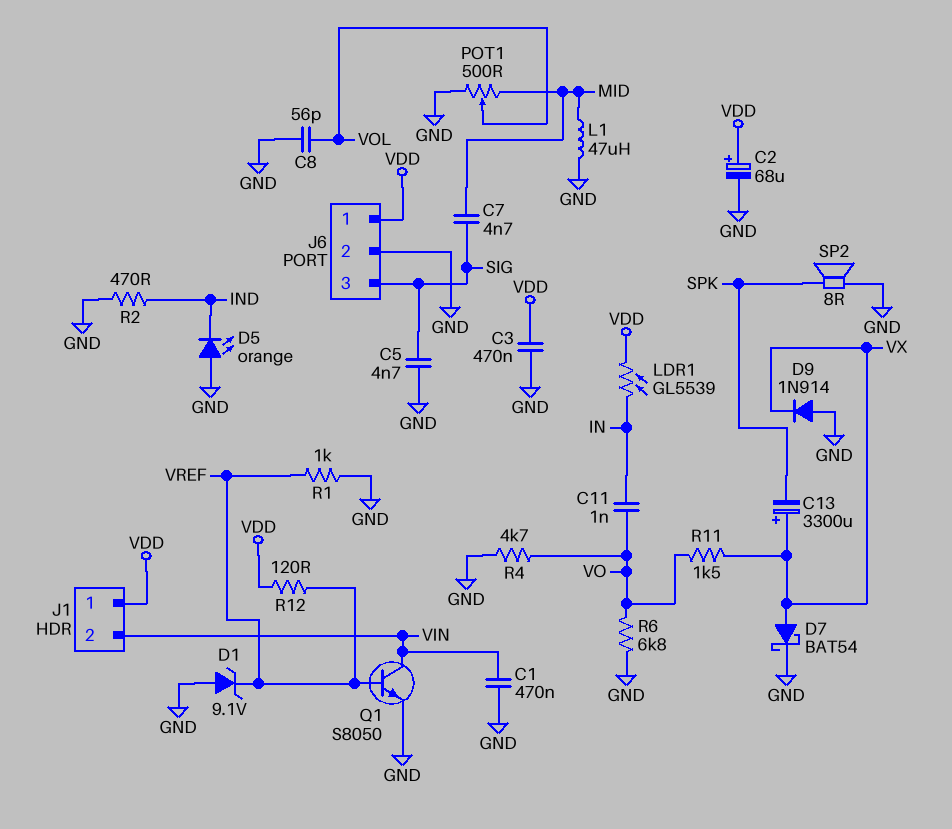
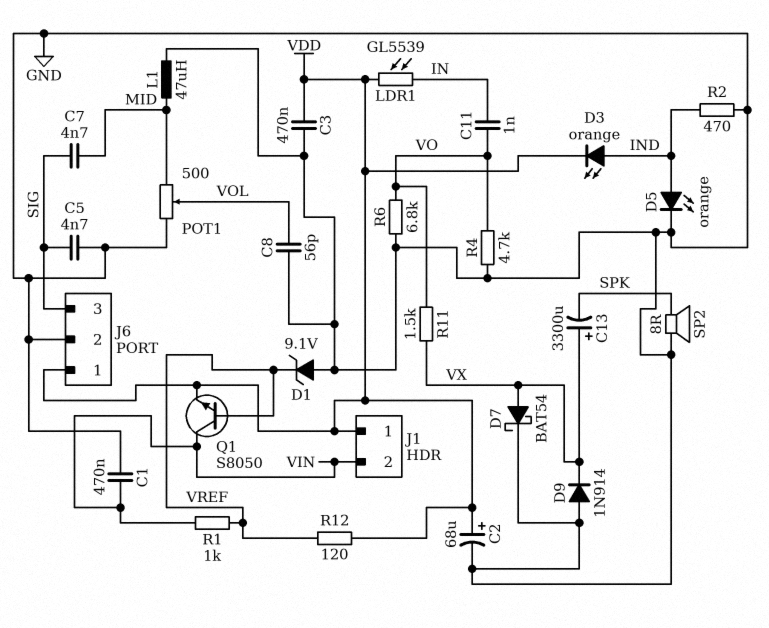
D3: none -> LED orange (A IND, K VDD)
D5: LED orange (A GND, K IND) -> LED orange (A IND, K GND)
Q1: NPN S8050 (B VREF, C VIN, E GND) -> NPN S8050 (B VREF, C VIN, E VDD)
R1: 1k (GND, VREF) -> 1k (VIN, VREF)

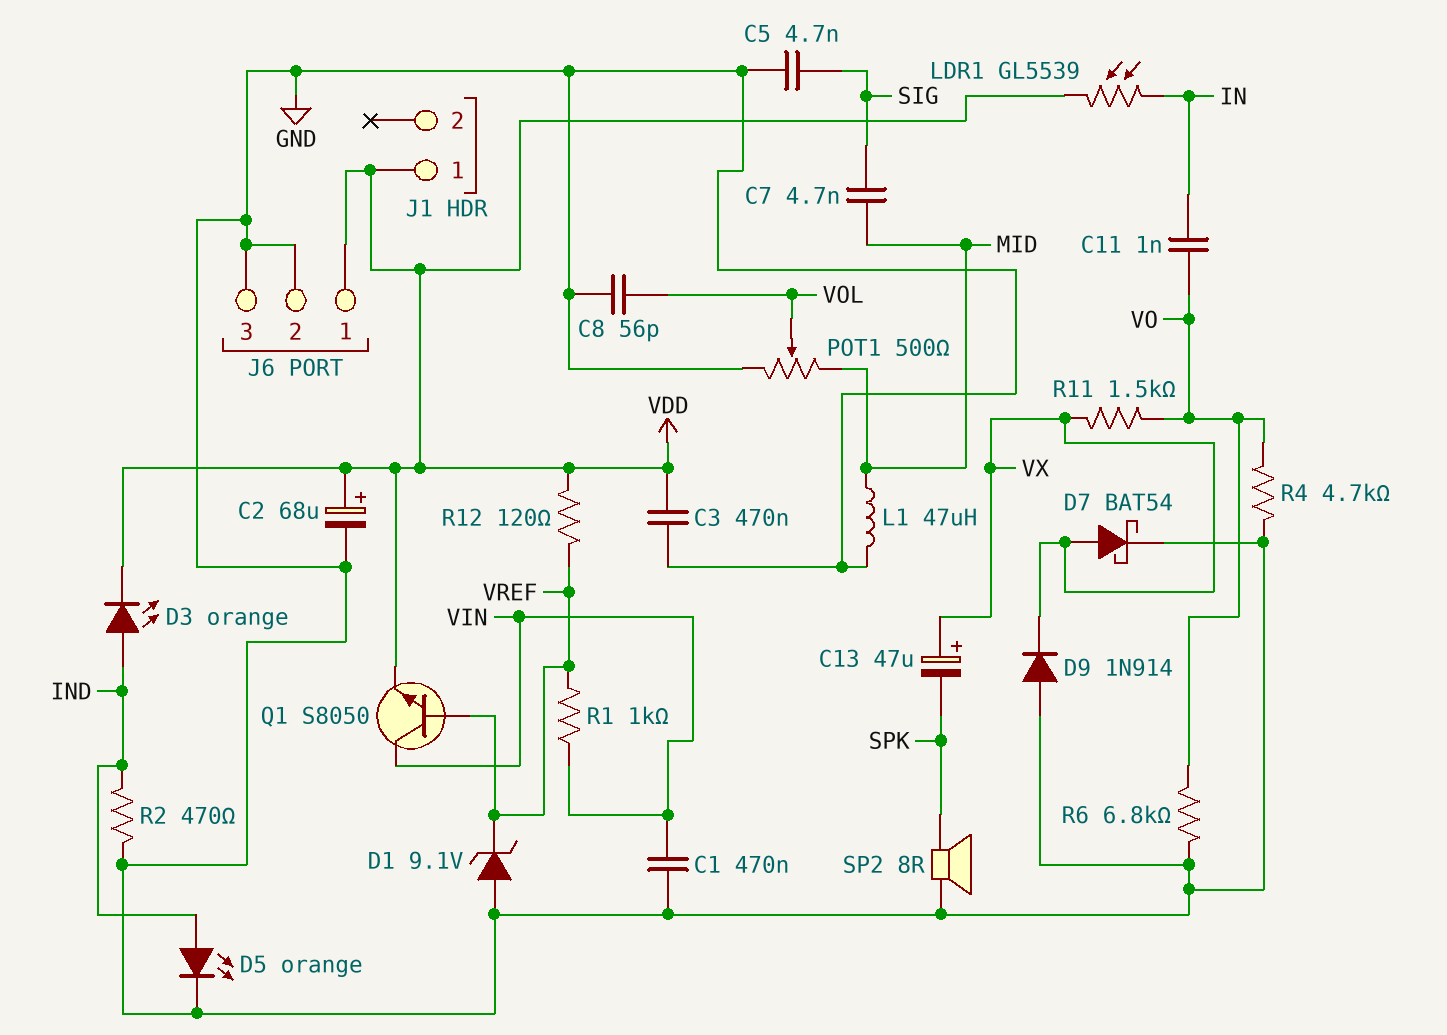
C13: 3300uF (plus VX, minus SPK) -> 47uF (plus VX, minus SPK)
J1 pin 2: VIN -> none
J6 pin 3: SIG -> GND

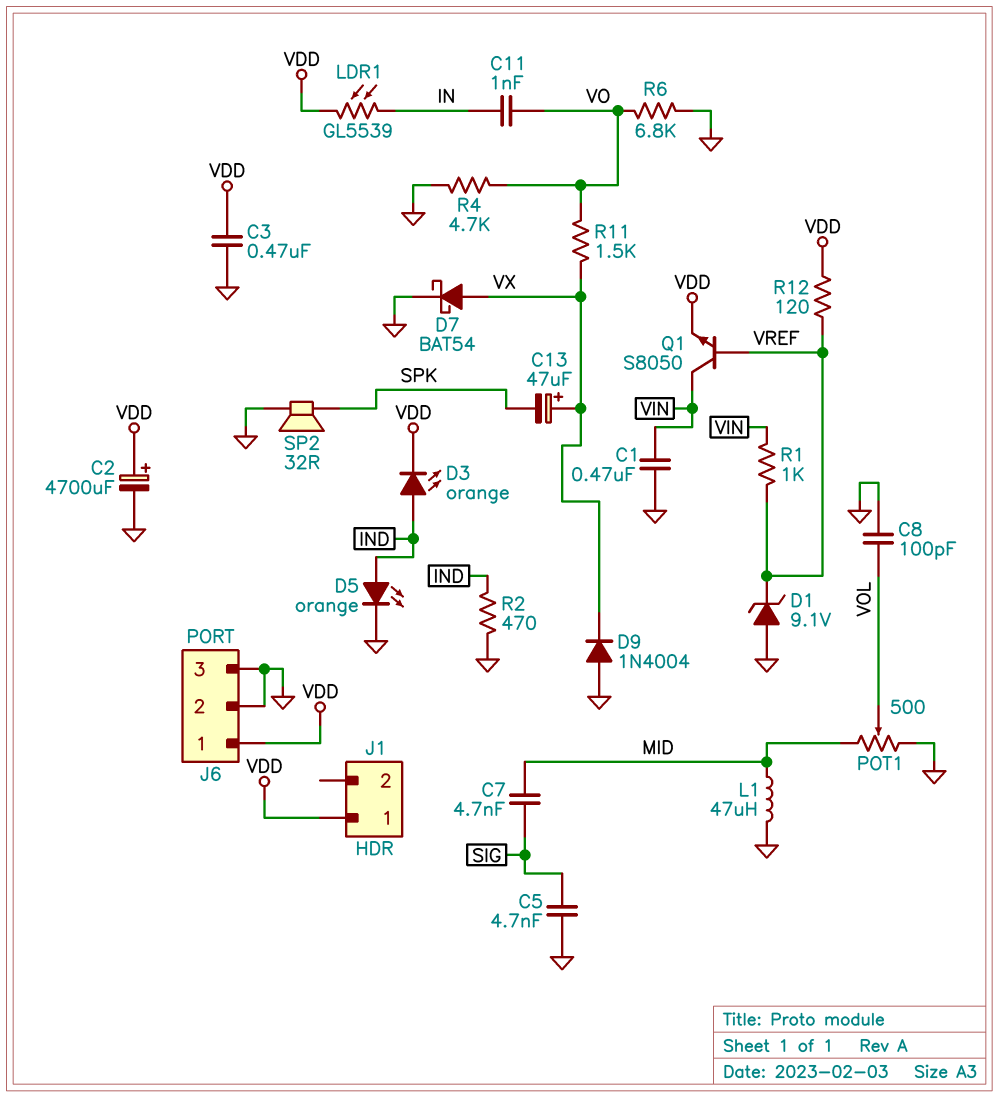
C2: 68uF (plus VDD, minus GND) -> 4700uF (plus VDD, minus GND)
C8: 56pF (GND, VOL) -> 100pF (GND, VOL)
D9: diode 1N914 (A GND, K VX) -> diode 1N4004 (A GND, K VX)
SP2: speaker 8R (GND, SPK) -> speaker 32R (GND, SPK)

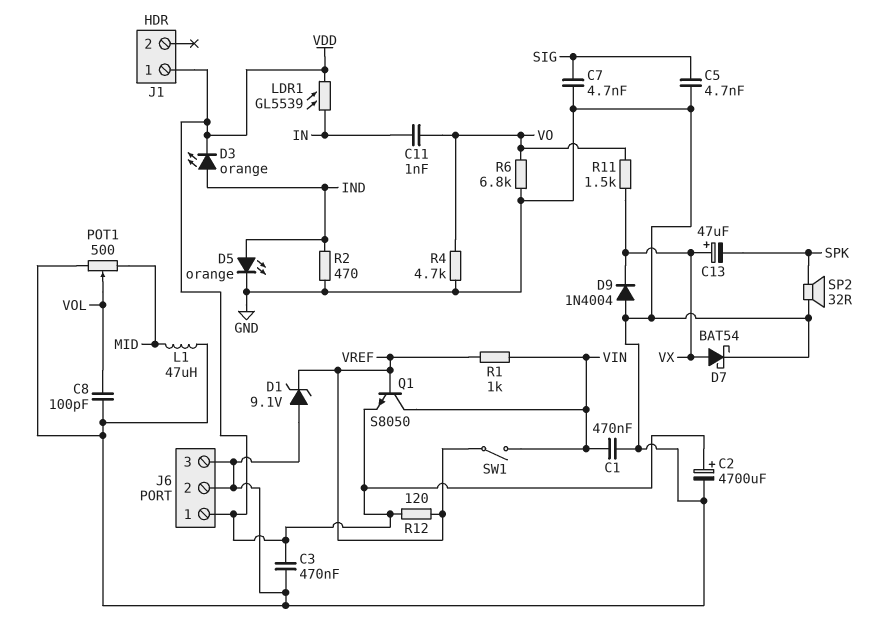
C7: 4.7nF (MID, SIG) -> 4.7nF (GND, SIG)
SW1: none -> switch (VIN, VREF)

